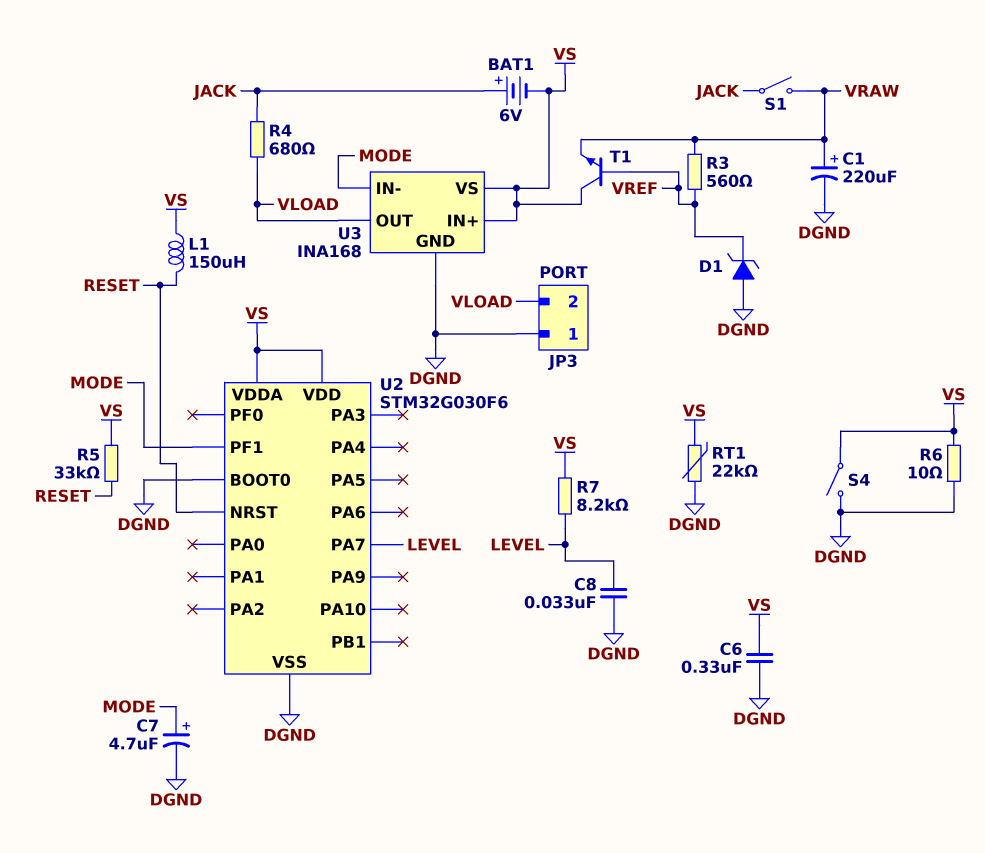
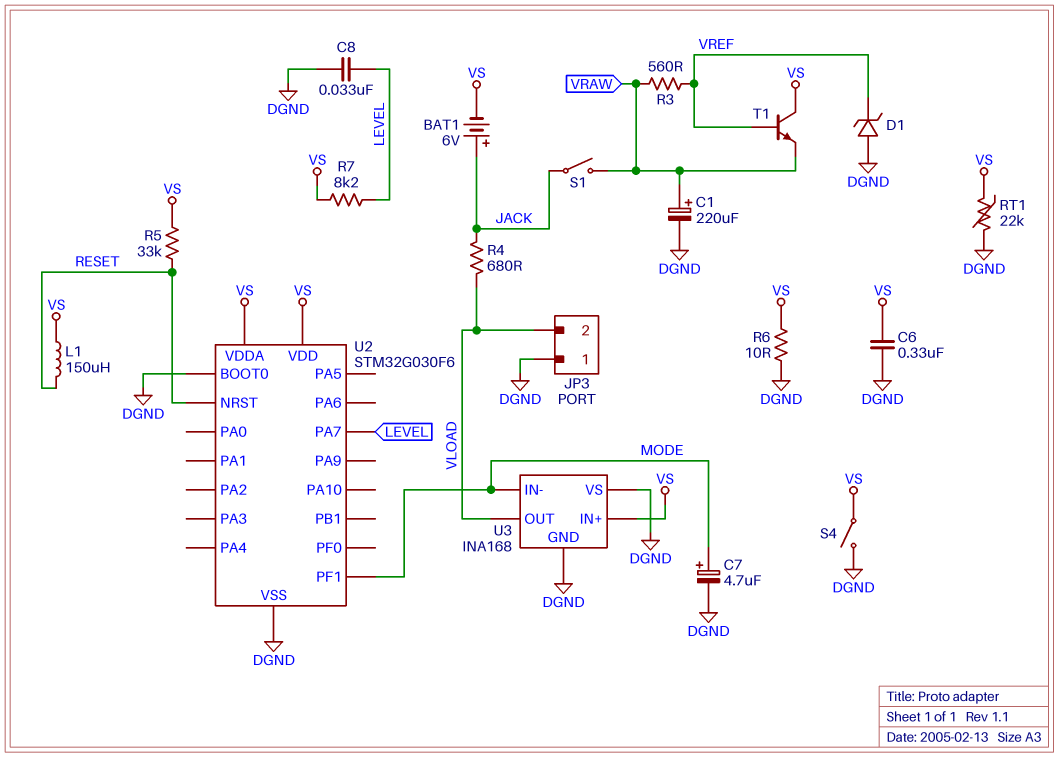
U3 pin VS: VS -> DGND

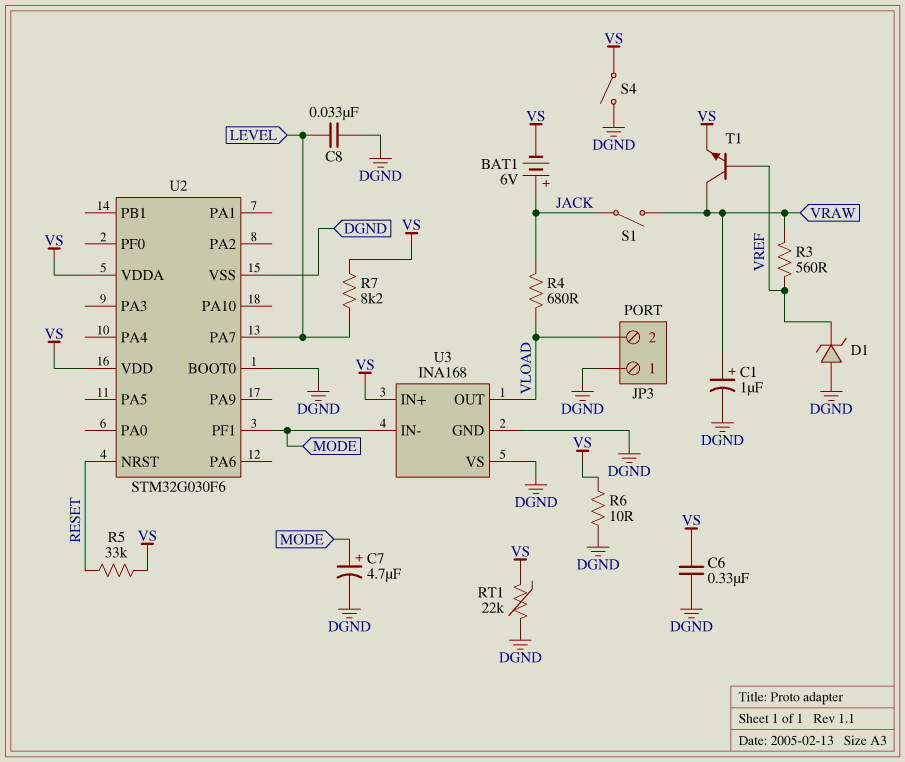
C1: 220uF (plus VRAW, minus DGND) -> 1uF (plus VRAW, minus DGND)
L1: 150uH (RESET, VS) -> none
T1: NPN (B VREF, C VS, E VRAW) -> NPN (B VREF, C VRAW, E VS)

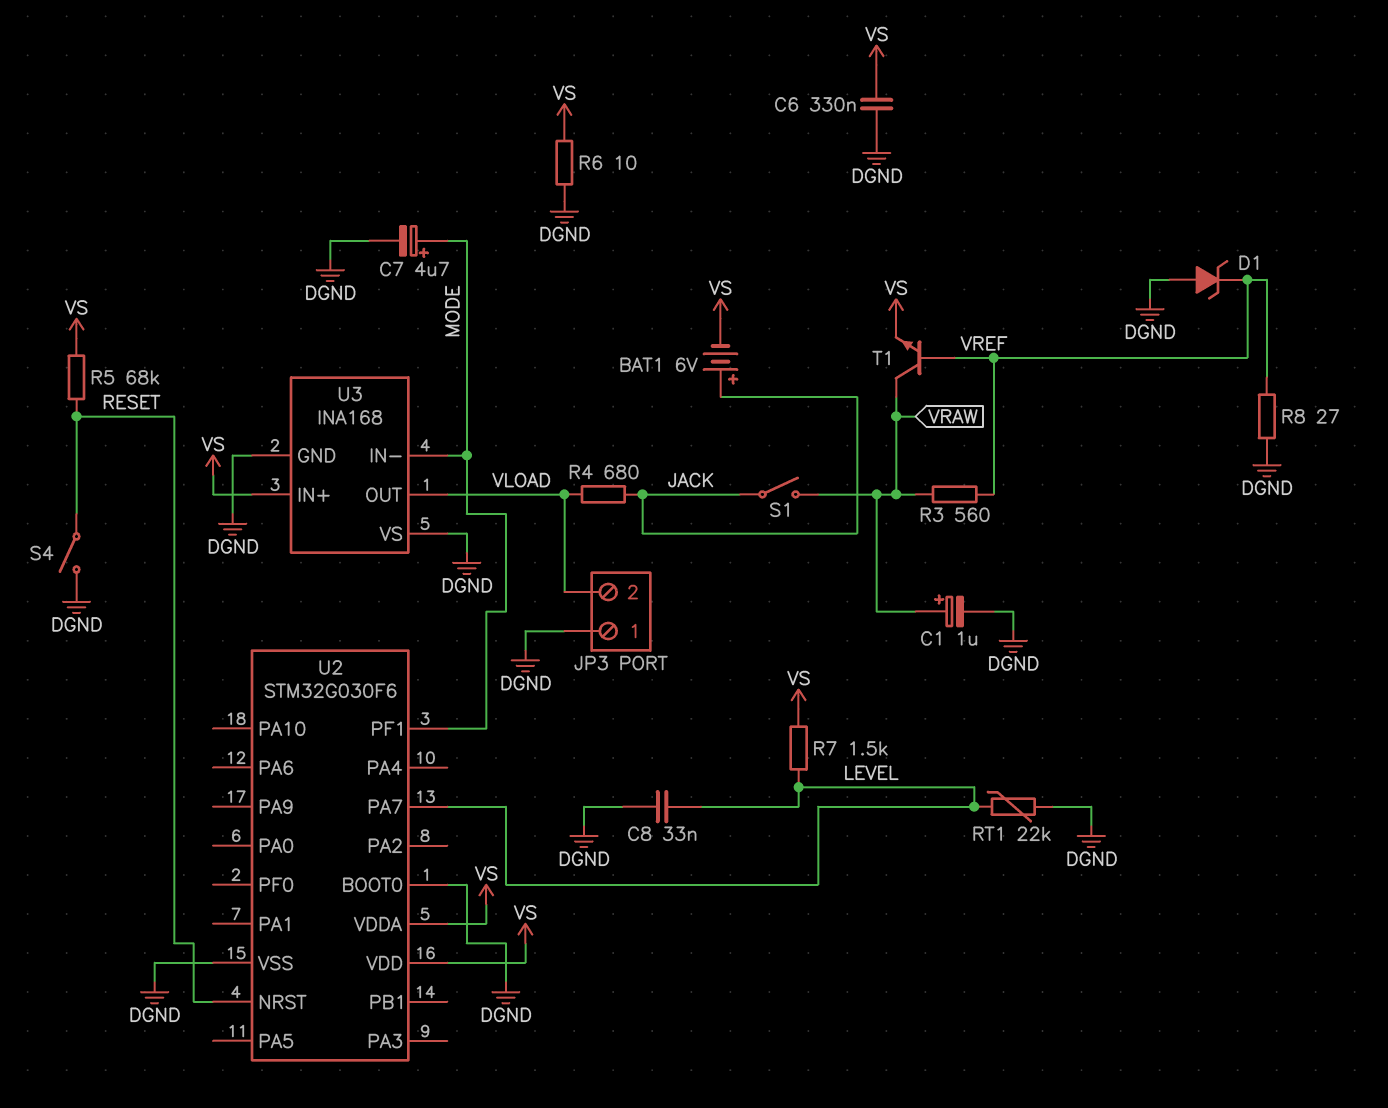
R5: 33k (RESET, VS) -> 68k (RESET, VS)
R7: 8.2k (LEVEL, VS) -> 1.5k (LEVEL, VS)
R8: none -> 27 (DGND, VREF)
RT1: 22k (DGND, VS) -> 22k (DGND, LEVEL)
S4: switch (DGND, VS) -> switch (DGND, RESET)

